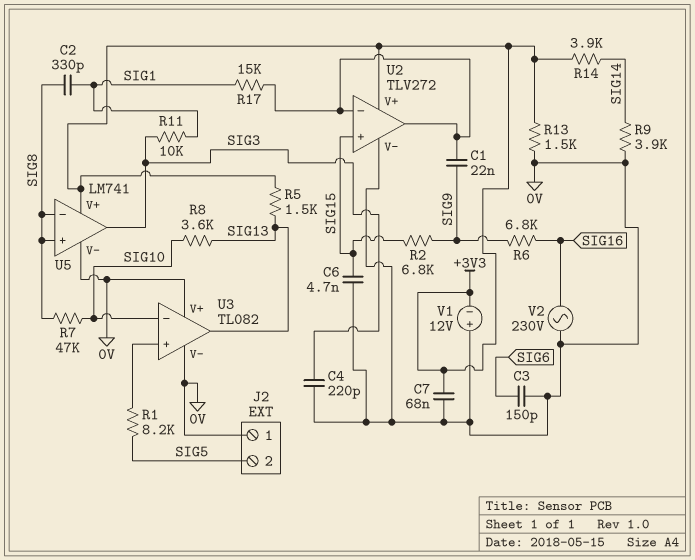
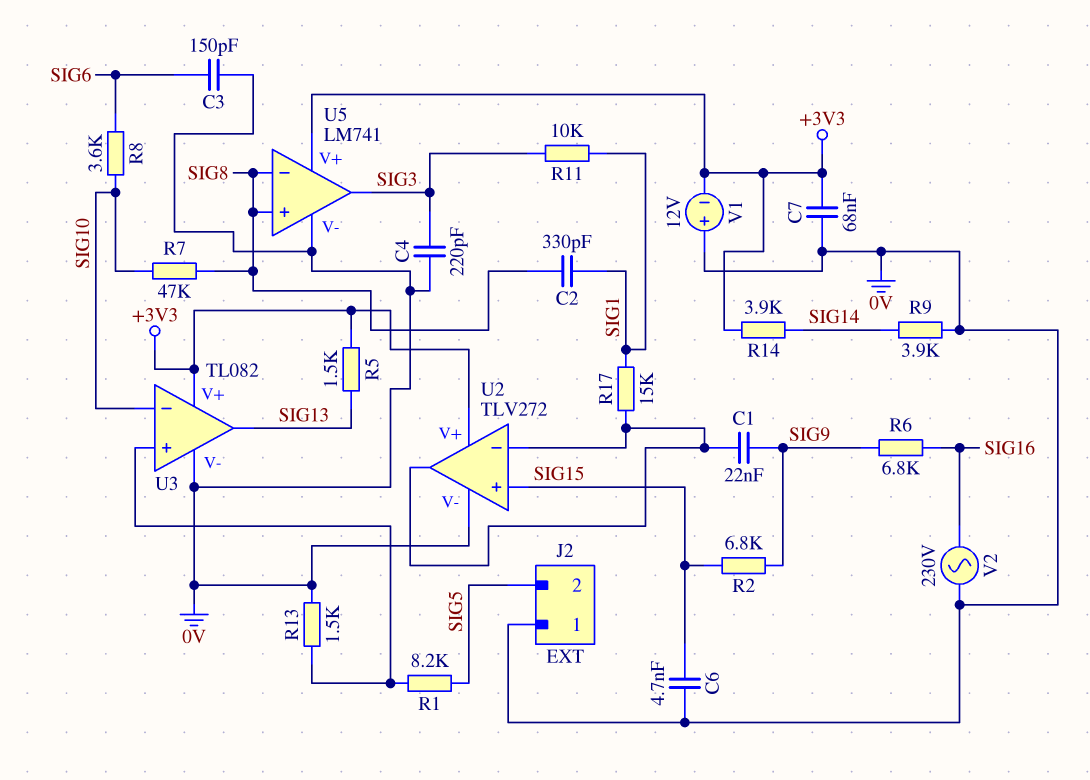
R8: 3.6k (SIG10, SIG13) -> 3.6k (SIG6, SIG10)
R13: 1.5k (+3V3, 0V) -> 1.5k (0V, U3/in+)
U3 pin V+: 0V -> +3V3

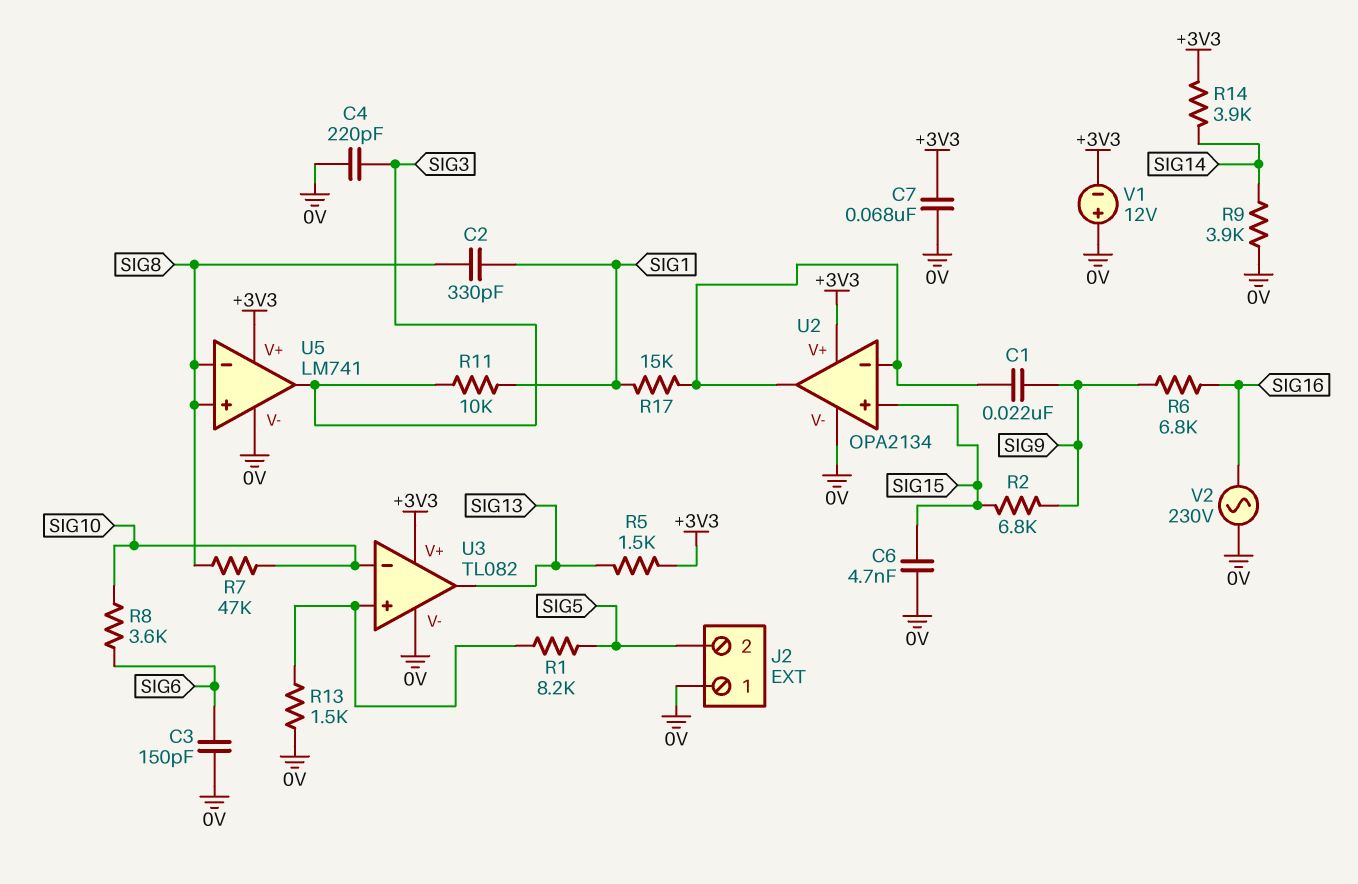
U2: TLV272 -> OPA2134

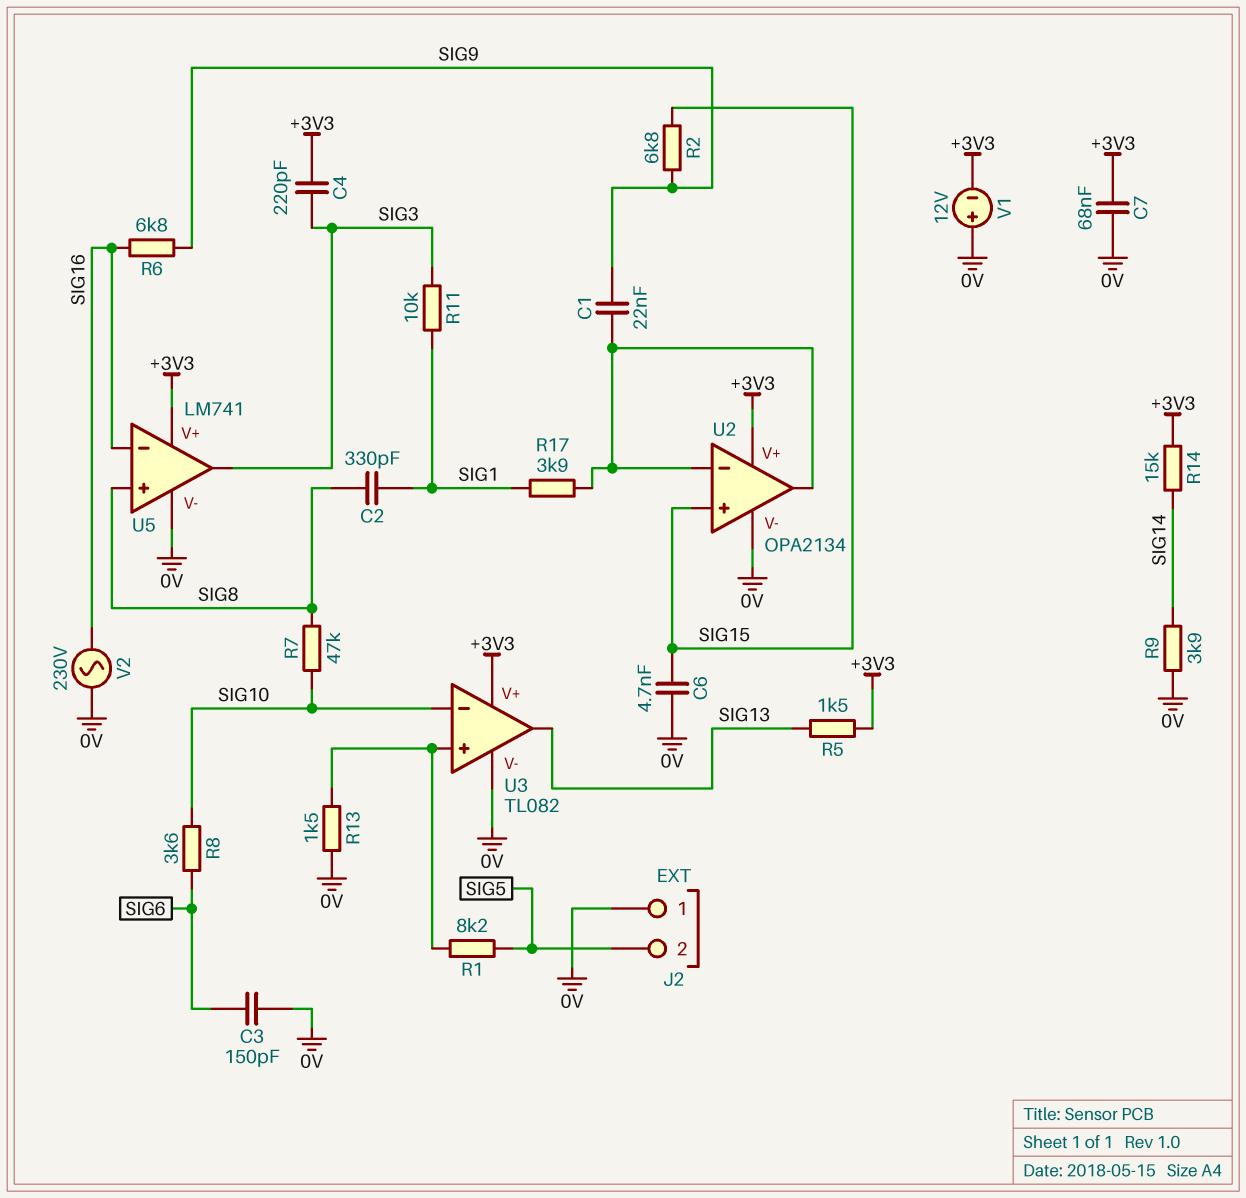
C4: 220pF (0V, SIG3) -> 220pF (+3V3, SIG3)
R14: 3.9k (+3V3, SIG14) -> 15k (+3V3, SIG14)
R17: 15k (SIG1, U2/in-) -> 3.9k (SIG1, U2/in-)
U5 pin in-: SIG8 -> SIG16

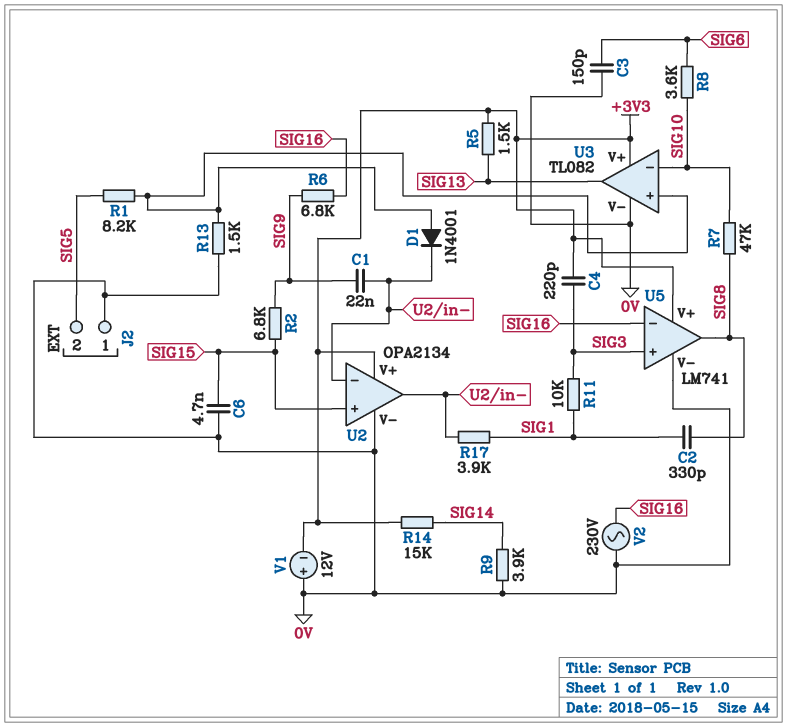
C7: 68nF (+3V3, 0V) -> none
D1: none -> diode 1N4001 (A U3/in+, K U2/in-)
U5 pin in+: SIG8 -> SIG3
U5 pin out: SIG3 -> SIG8

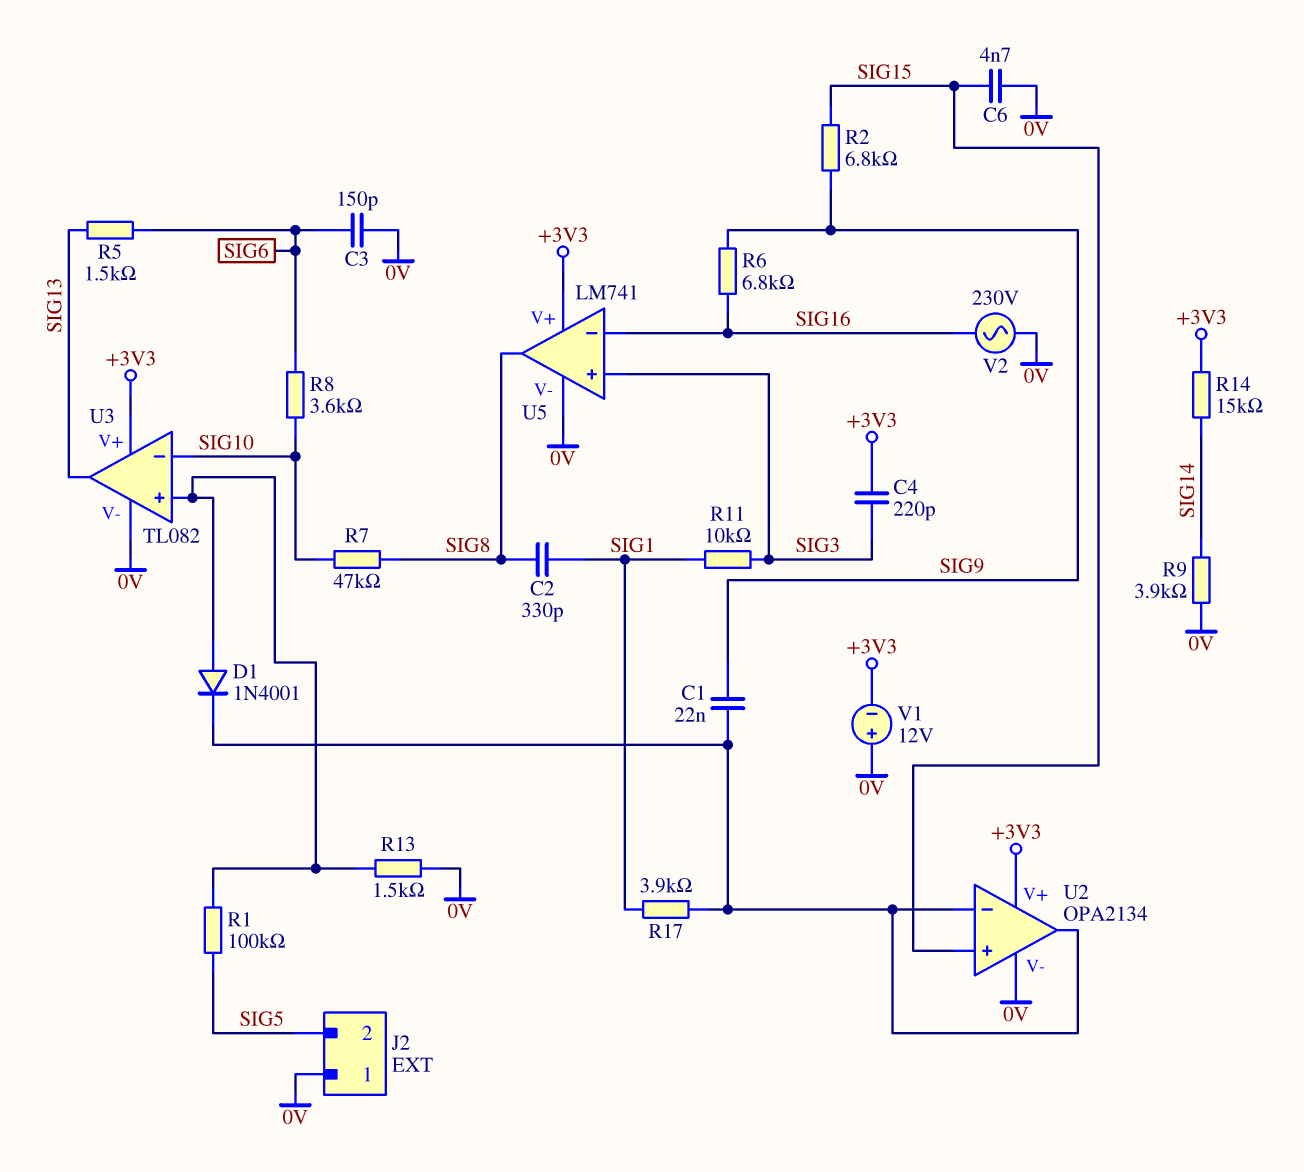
R1: 8.2k (SIG5, U3/in+) -> 100k (SIG5, U3/in+)
R5: 1.5k (+3V3, SIG13) -> 1.5k (SIG6, SIG13)

